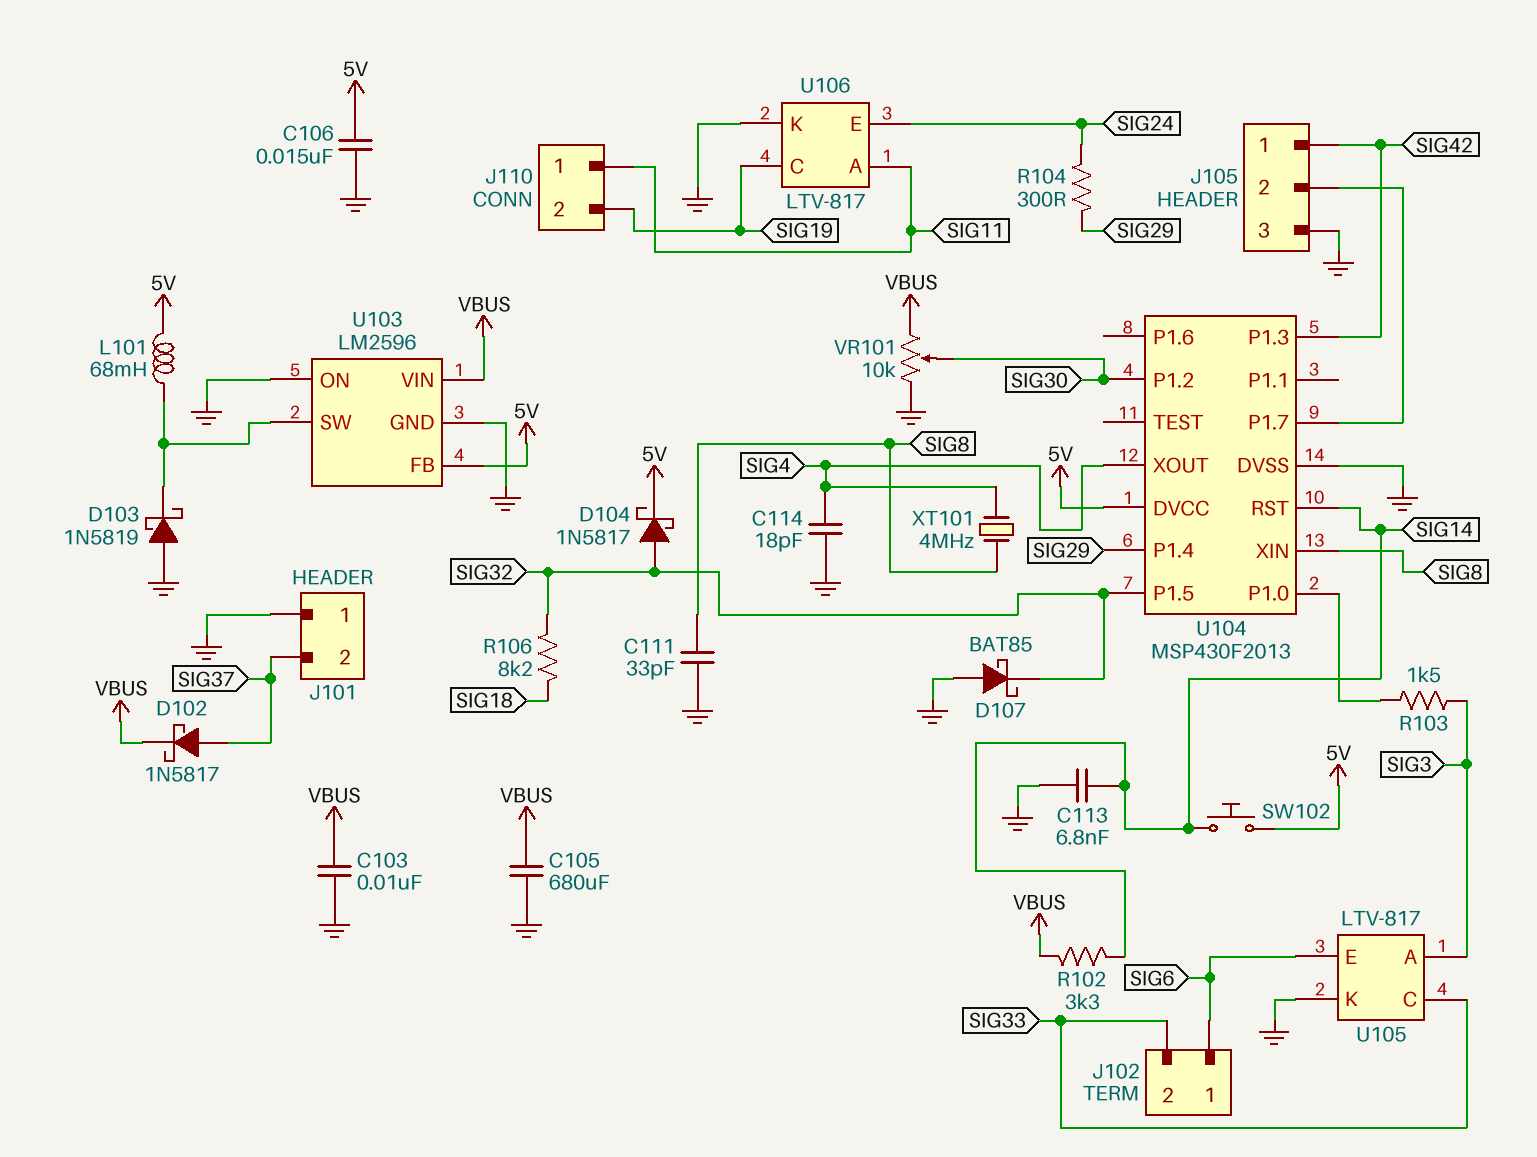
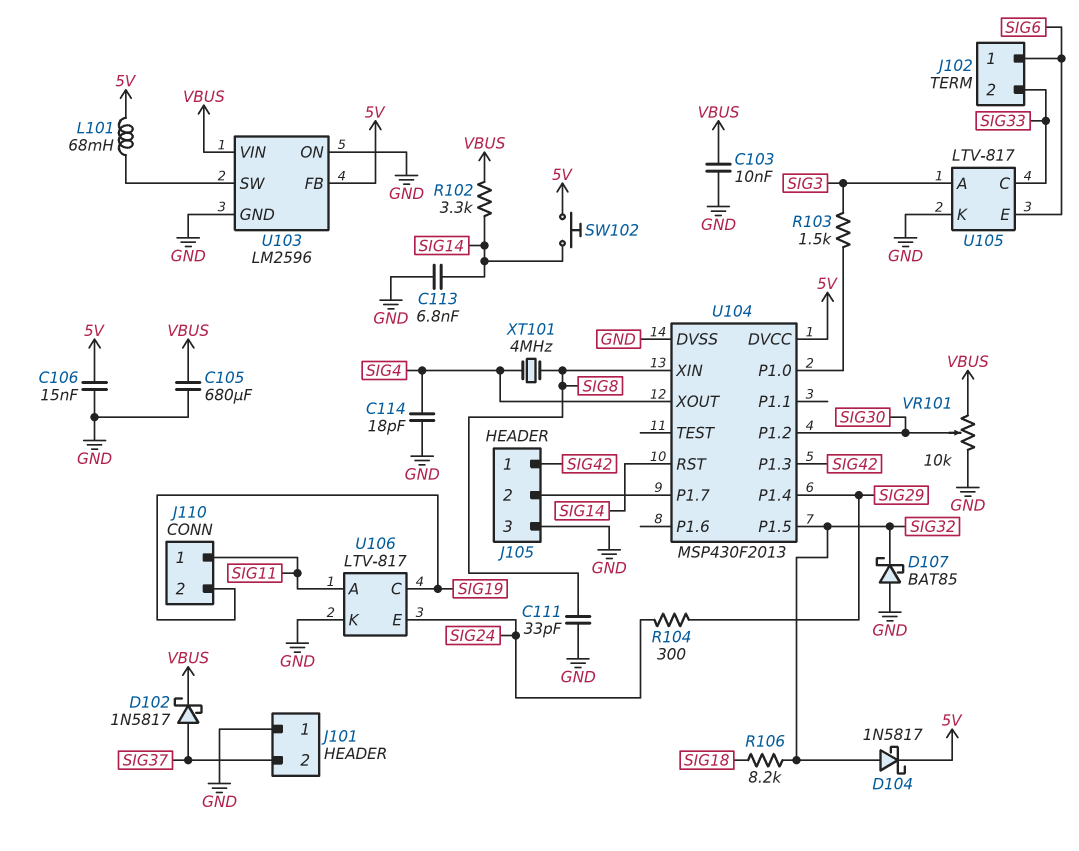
D103: schottky 1N5819 (A GND, K U103/SW) -> none

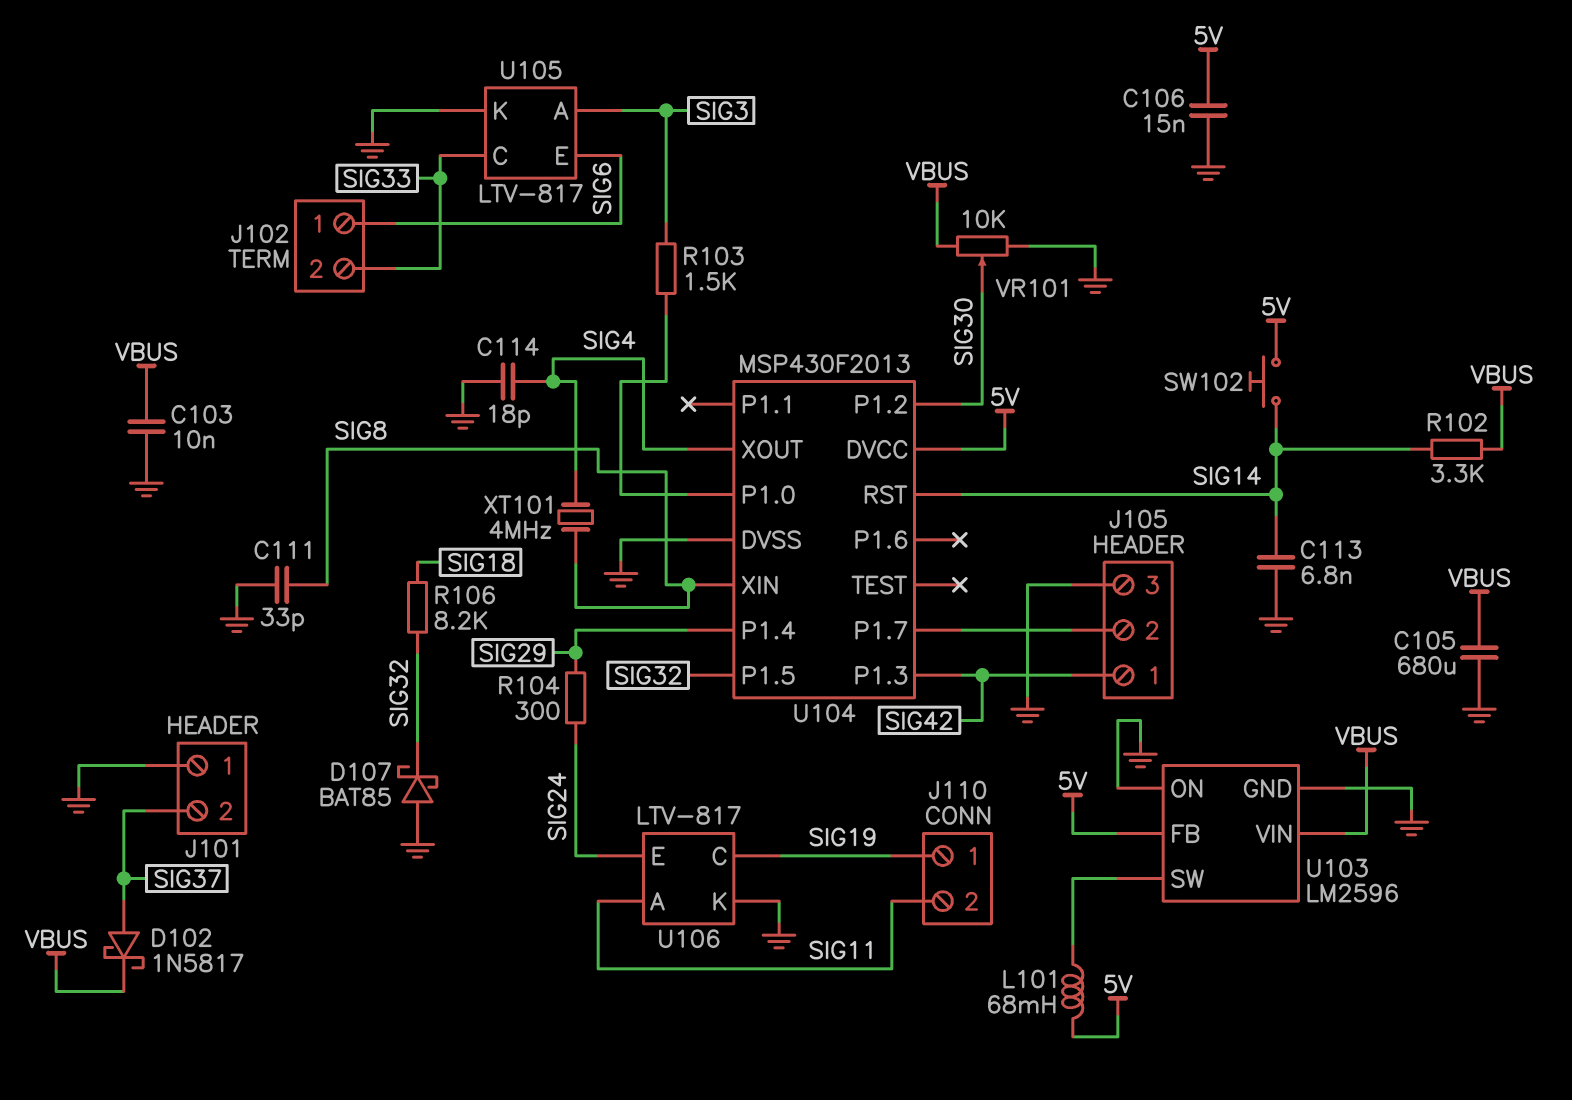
D104: schottky 1N5817 (A SIG32, K 5V) -> none
J110 pin 1: SIG11 -> SIG19
J110 pin 2: SIG19 -> SIG11

